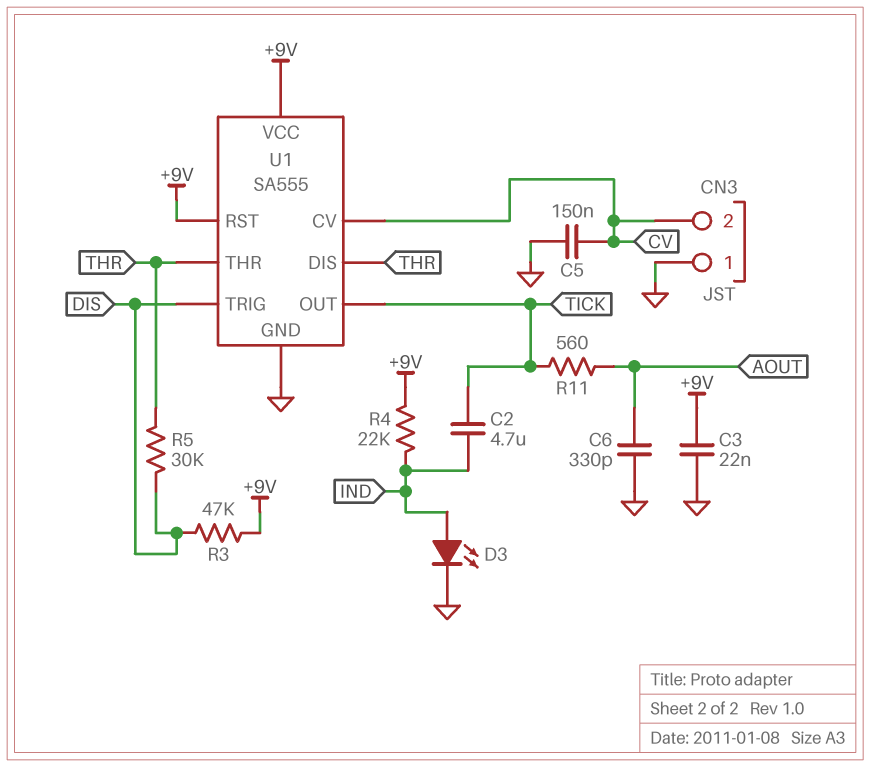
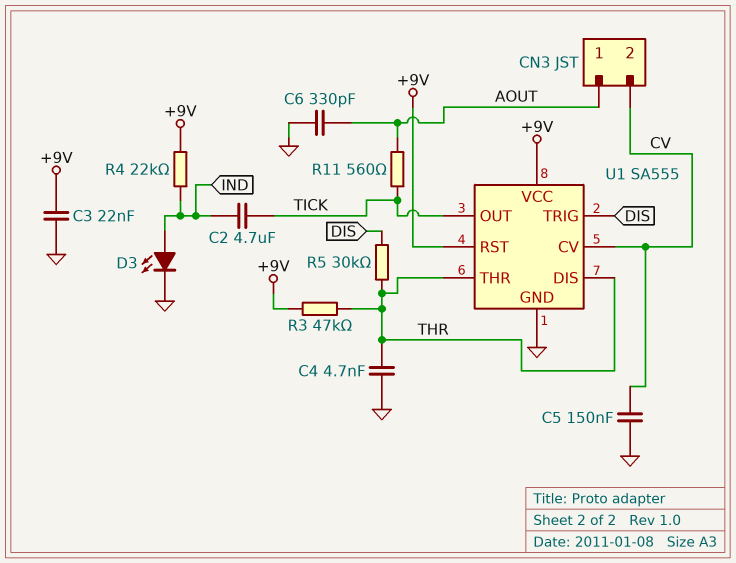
C4: none -> 4.7nF (GND, THR)
CN3 pin 1: GND -> AOUT
R3: 47k (+9V, DIS) -> 47k (+9V, THR)

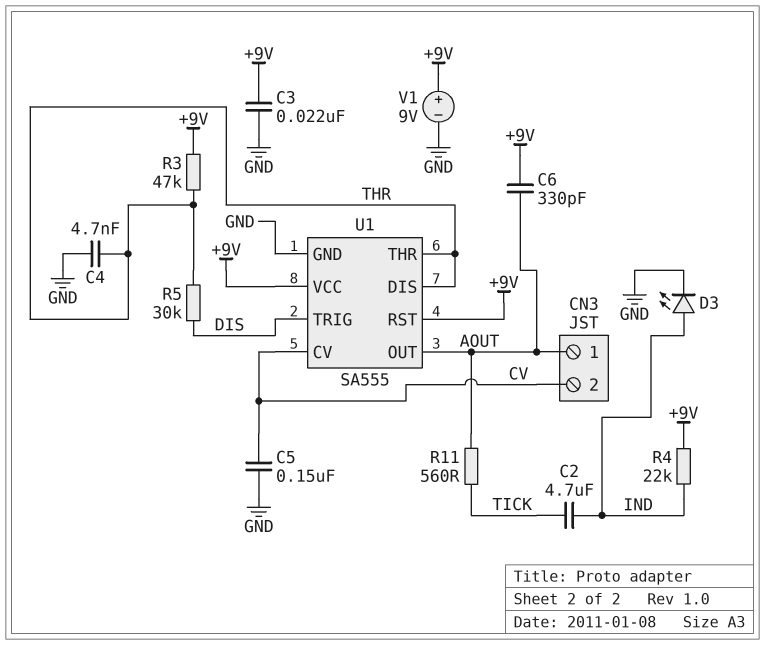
C6: 330pF (AOUT, GND) -> 330pF (+9V, AOUT)
U1 pin OUT: TICK -> AOUT
V1: none -> 9V (plus +9V, minus GND)

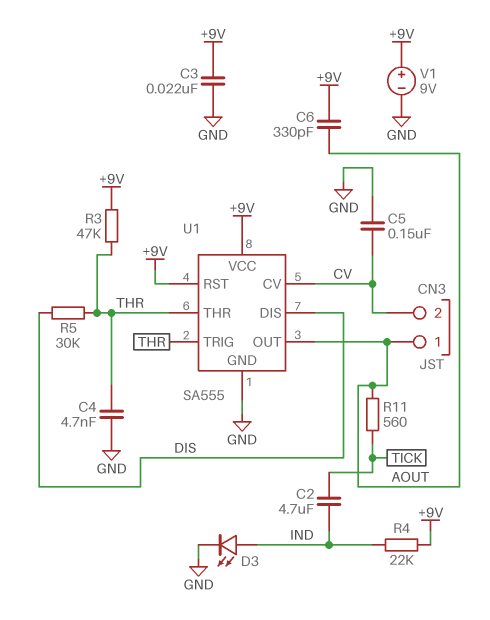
U1 pin DIS: THR -> DIS
U1 pin TRIG: DIS -> THR

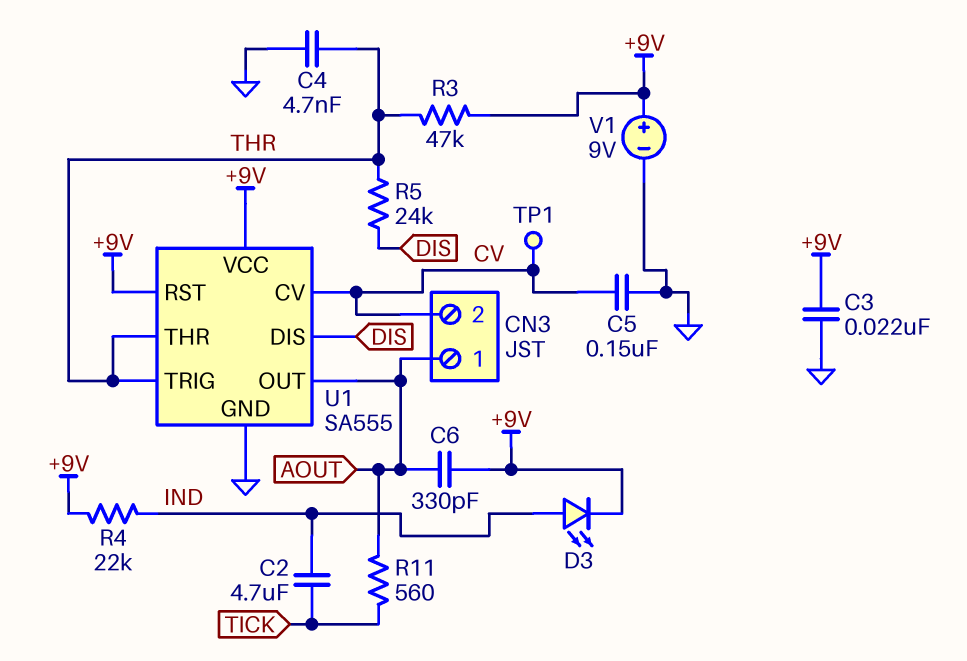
D3: LED (A IND, K GND) -> LED (A IND, K +9V)
R5: 30k (DIS, THR) -> 24k (DIS, THR)
TP1: none -> test point (CV)

